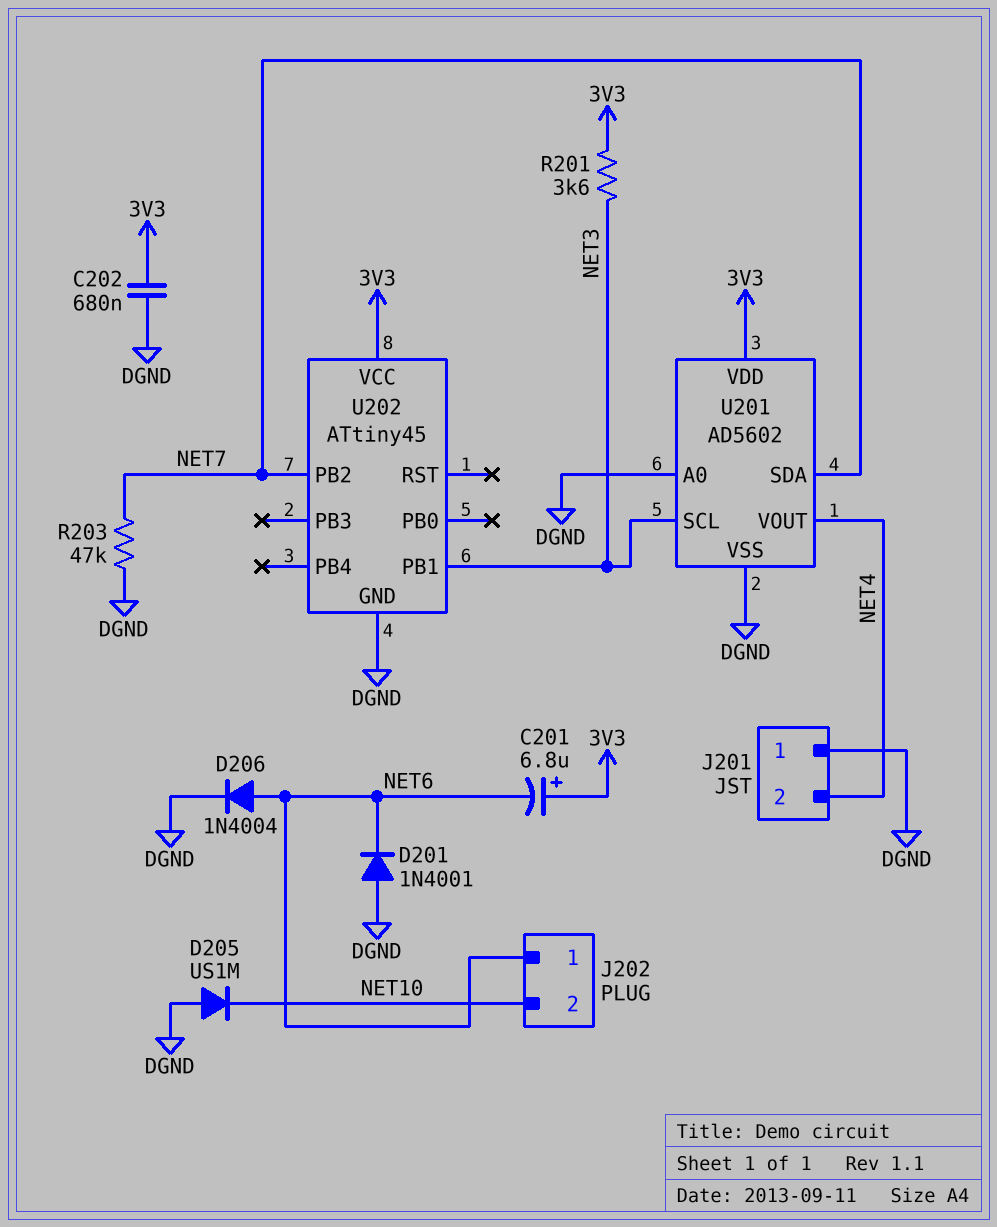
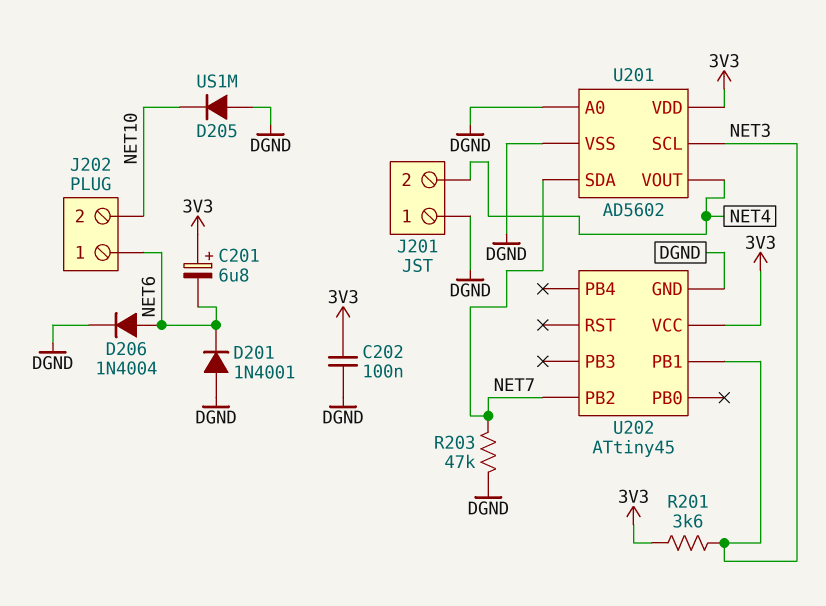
C202: 680nF (3V3, DGND) -> 100nF (3V3, DGND)

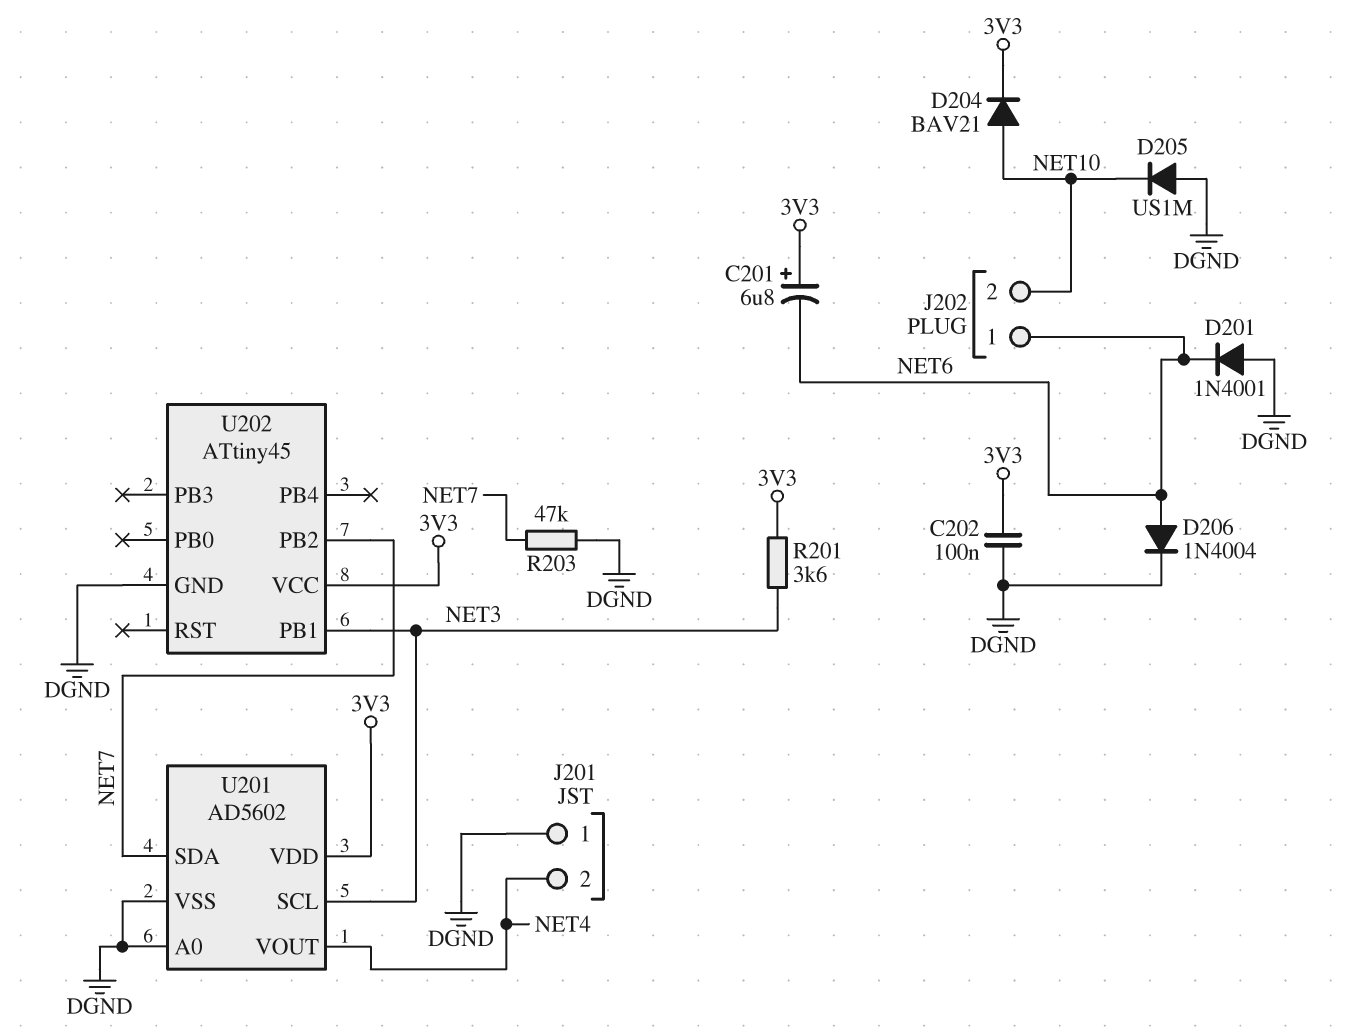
D204: none -> diode BAV21 (A NET10, K 3V3)

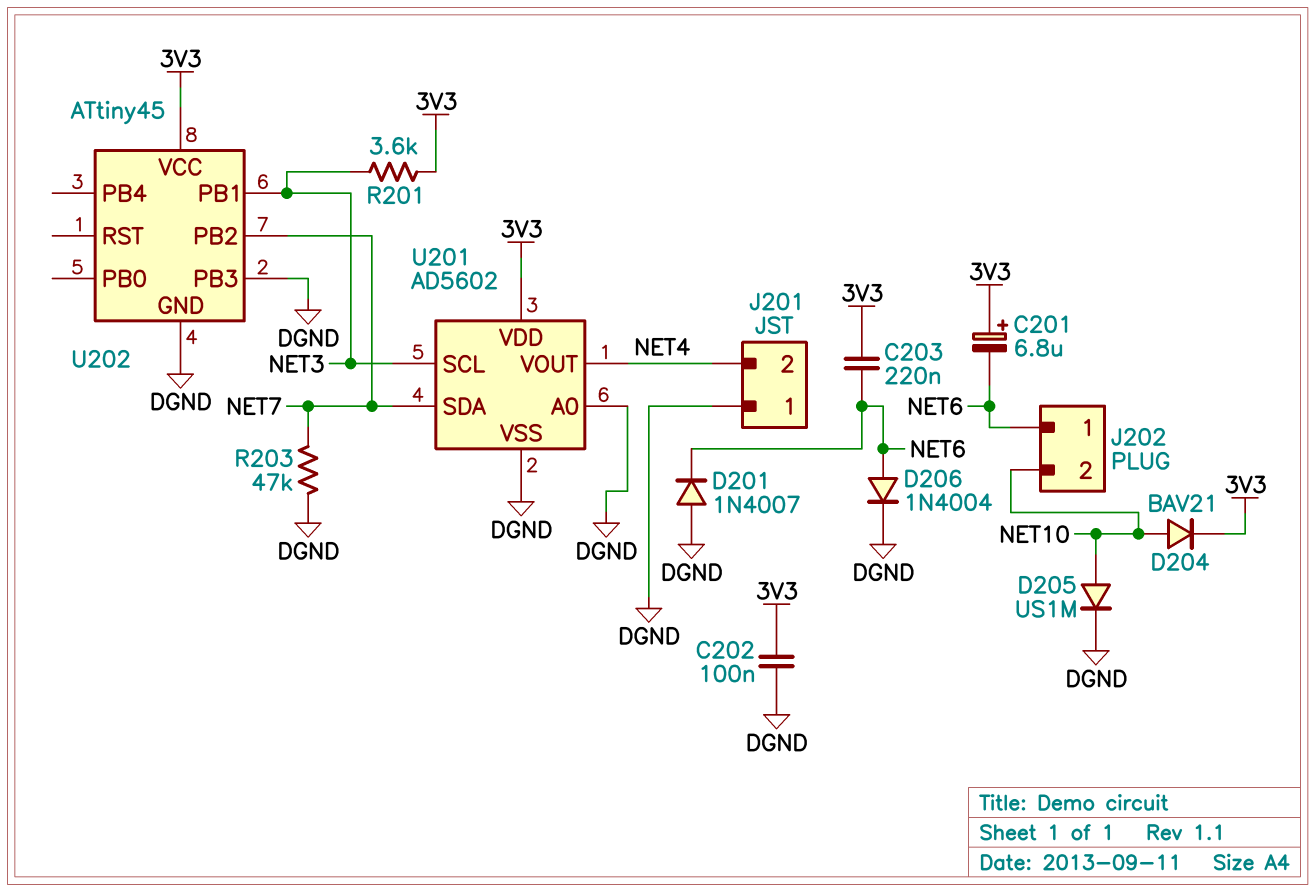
C203: none -> 220nF (3V3, NET6)
D201: diode 1N4001 (A DGND, K NET6) -> diode 1N4007 (A DGND, K NET6)
D205: diode US1M (A DGND, K NET10) -> diode US1M (A NET10, K DGND)
U202 pin PB3: none -> DGND

